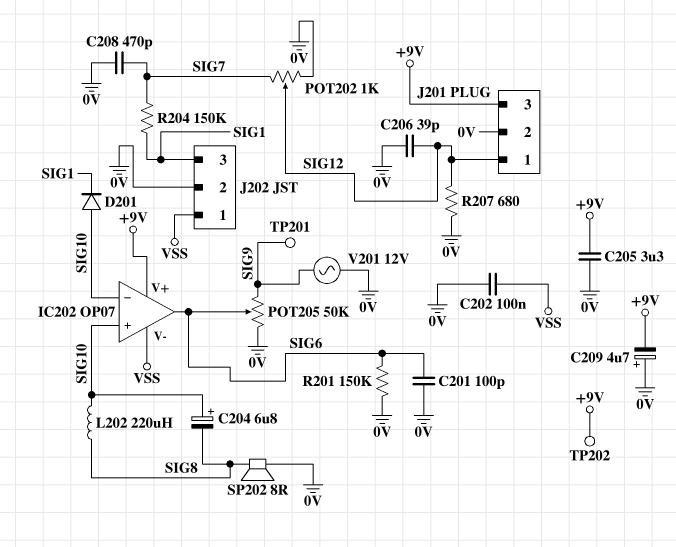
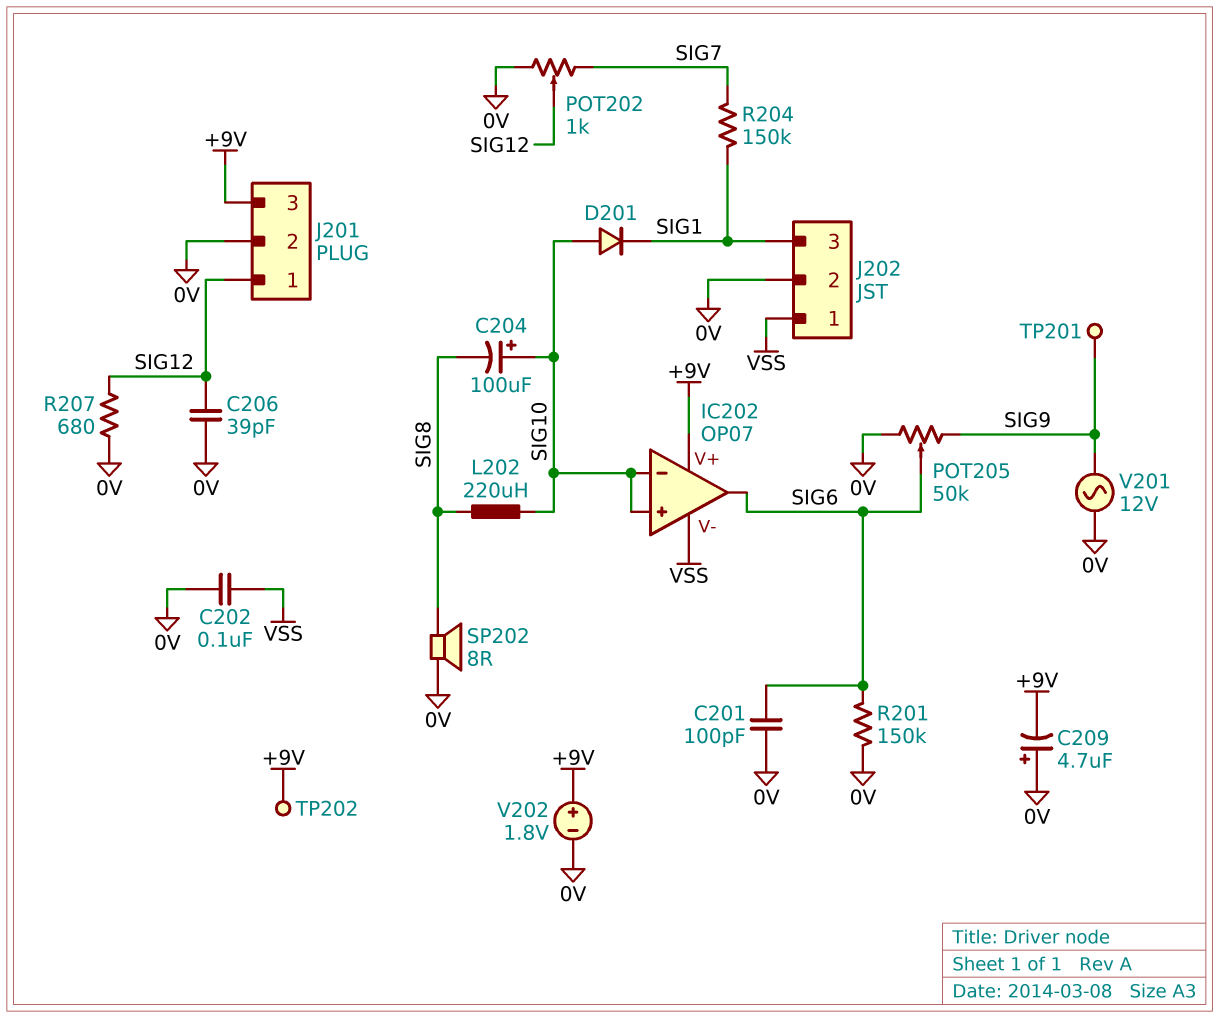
C204: 6.8uF (plus SIG10, minus SIG8) -> 100uF (plus SIG10, minus SIG8)
C205: 3.3uF (+9V, 0V) -> none
C208: 470pF (0V, SIG7) -> none
V202: none -> 1.8V (plus +9V, minus 0V)

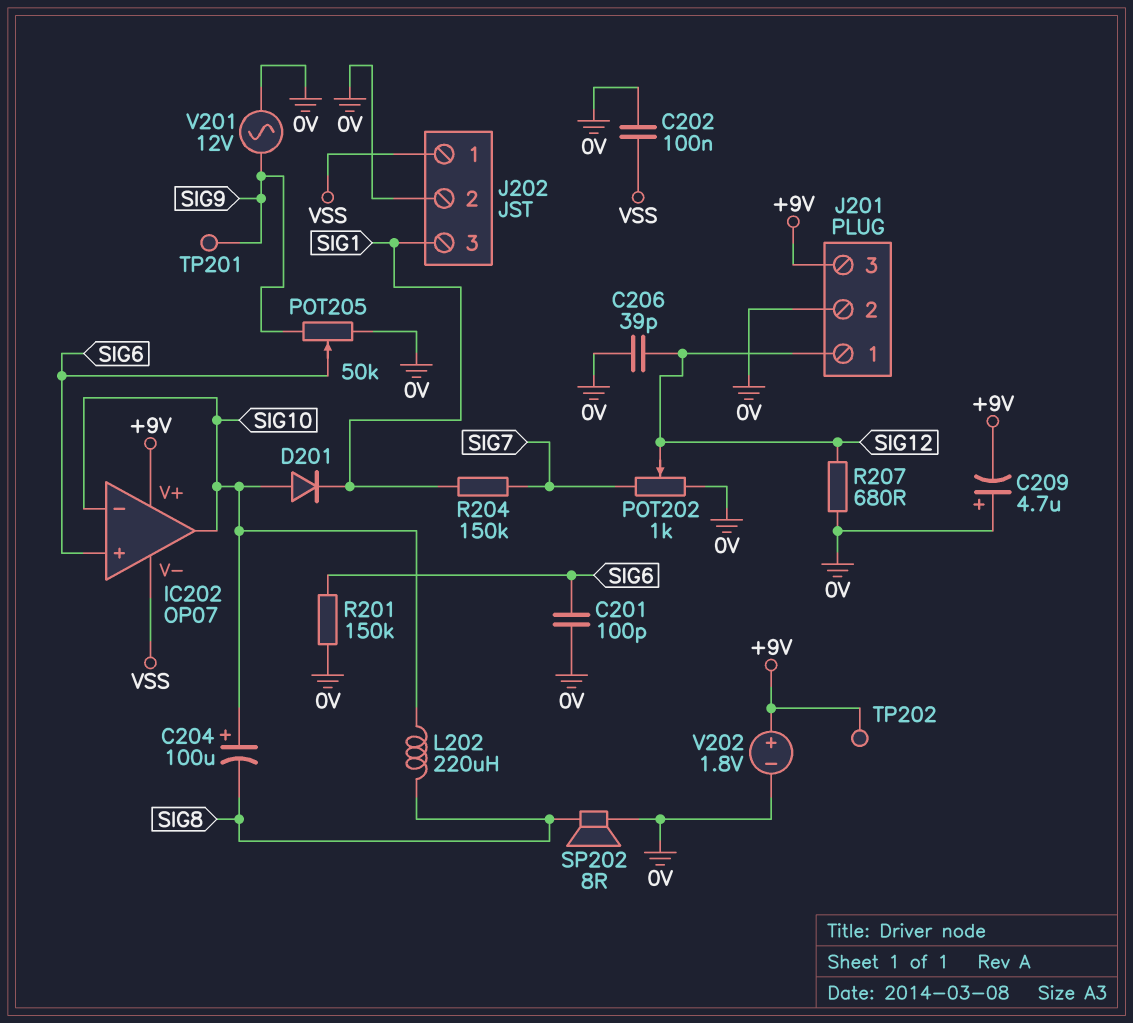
IC202 pin in+: SIG10 -> SIG6
IC202 pin out: SIG6 -> SIG10

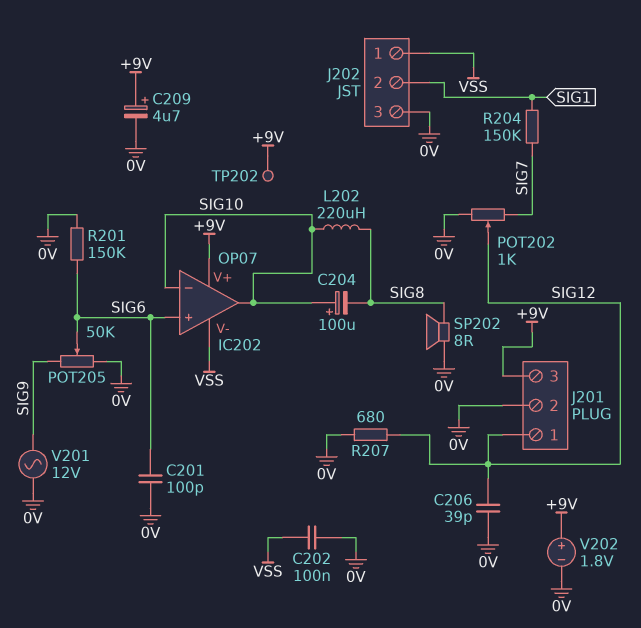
C209: 4.7uF (plus 0V, minus +9V) -> 4.7uF (plus +9V, minus 0V)
D201: diode (A SIG10, K SIG1) -> none
J202 pin 2: 0V -> SIG1
J202 pin 3: SIG1 -> 0V
TP201: test point (SIG9) -> none

